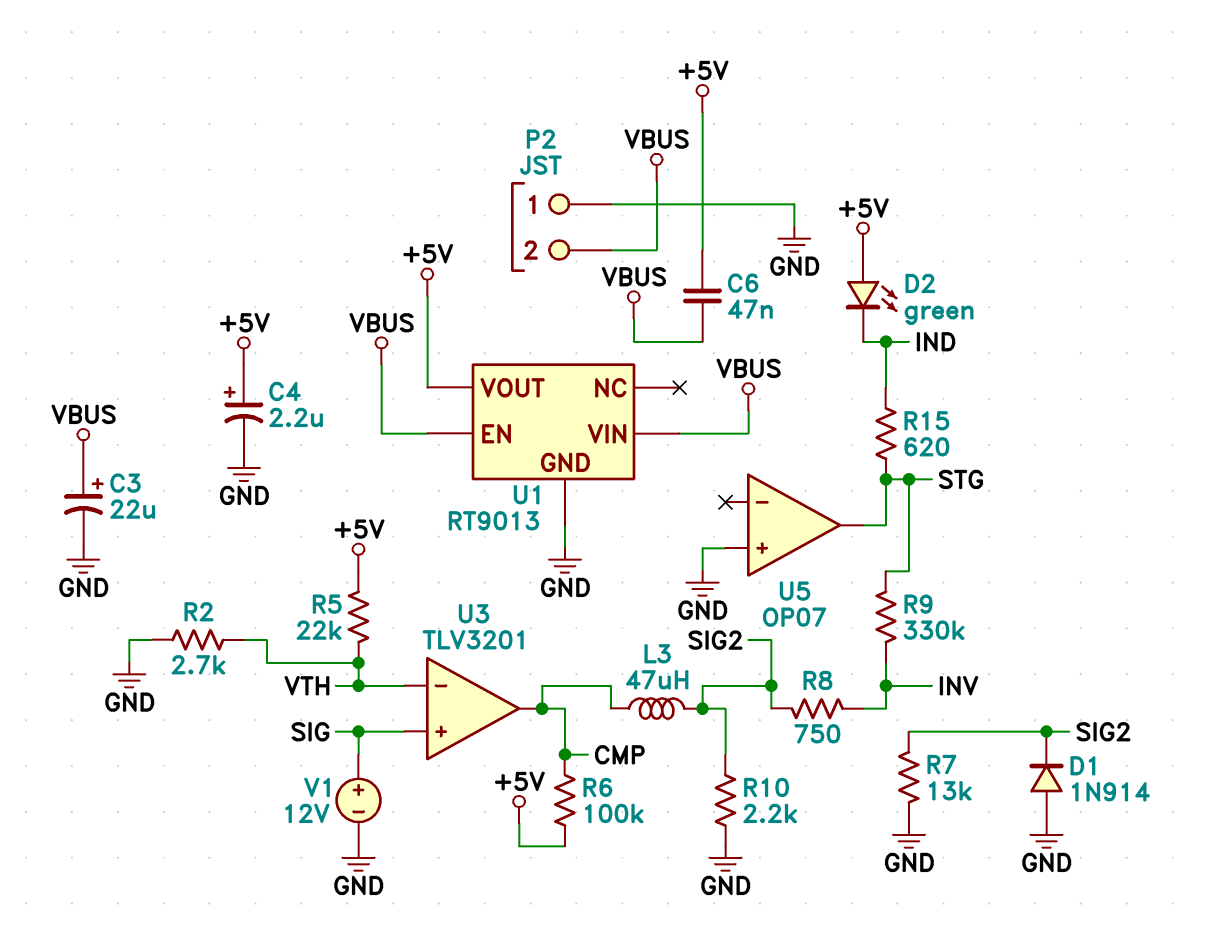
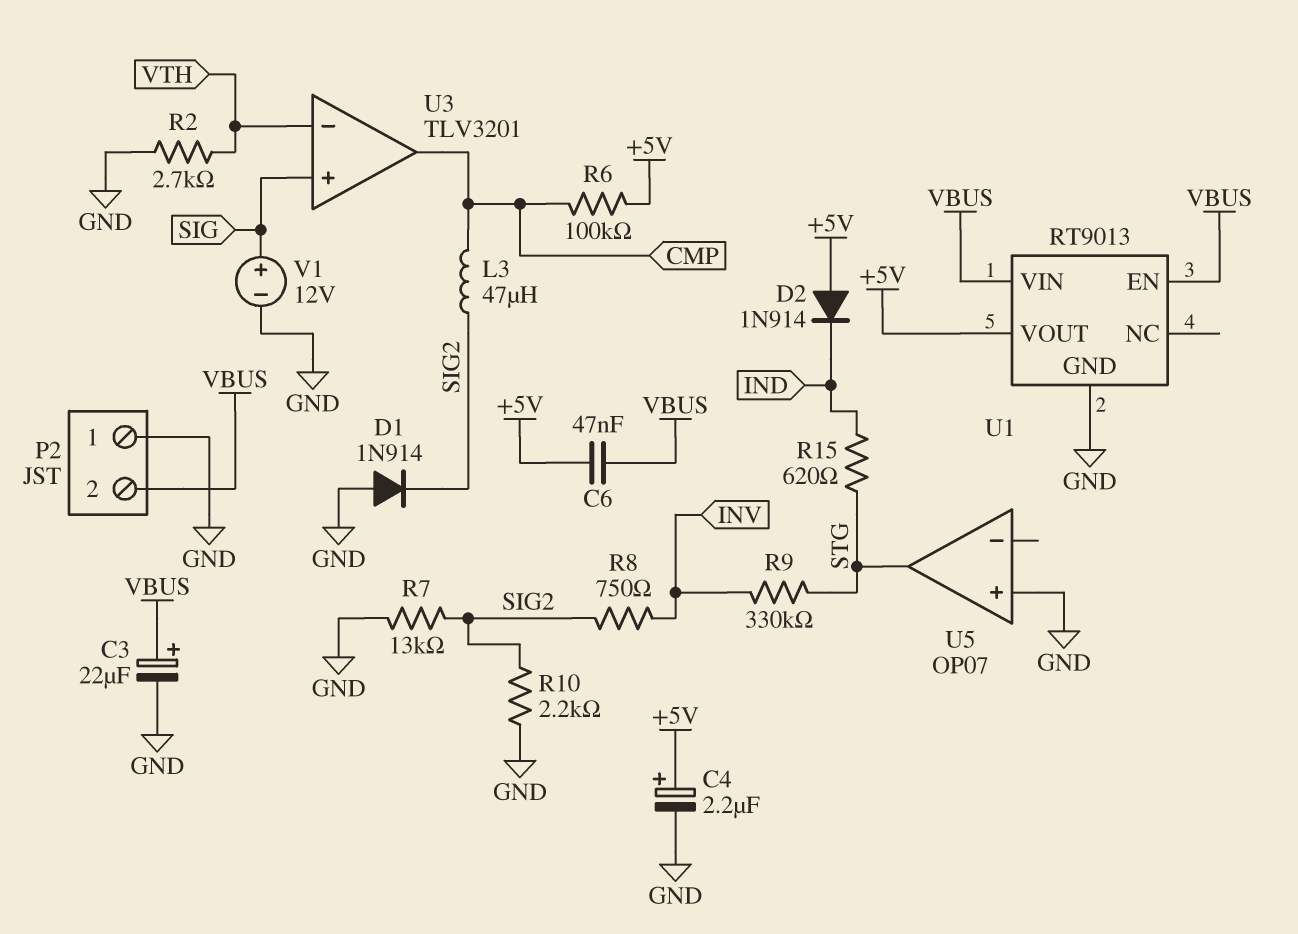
D2: LED green (A +5V, K IND) -> diode 1N914 (A +5V, K IND)
R5: 22k (+5V, VTH) -> none

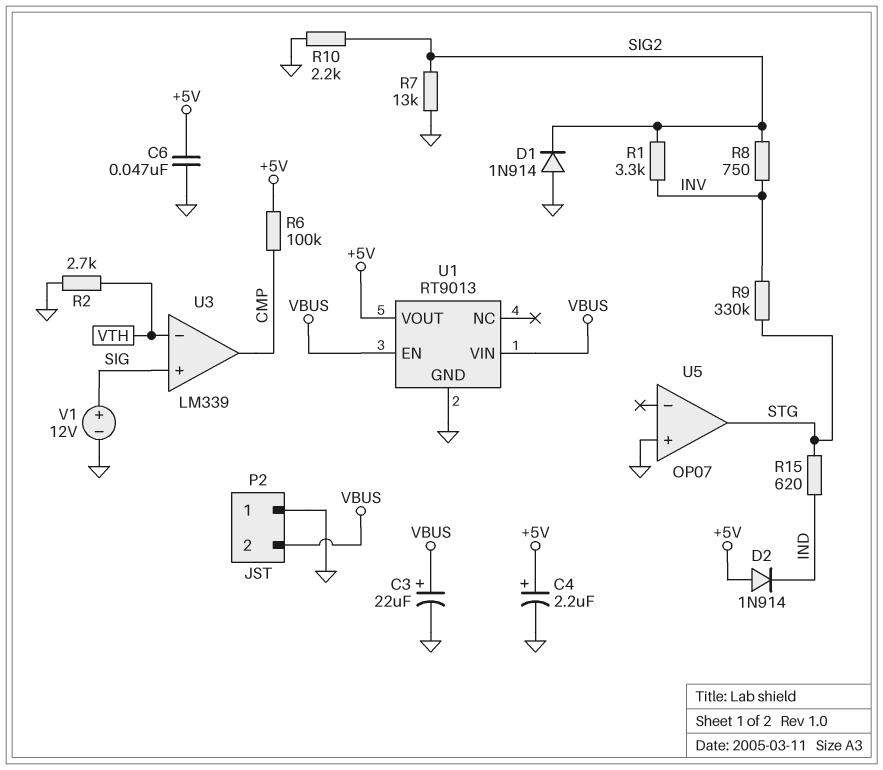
C6: 47nF (+5V, VBUS) -> 47nF (+5V, GND)
L3: 47uH (CMP, SIG2) -> none
R1: none -> 3.3k (INV, SIG2)
U3: TLV3201 -> LM339

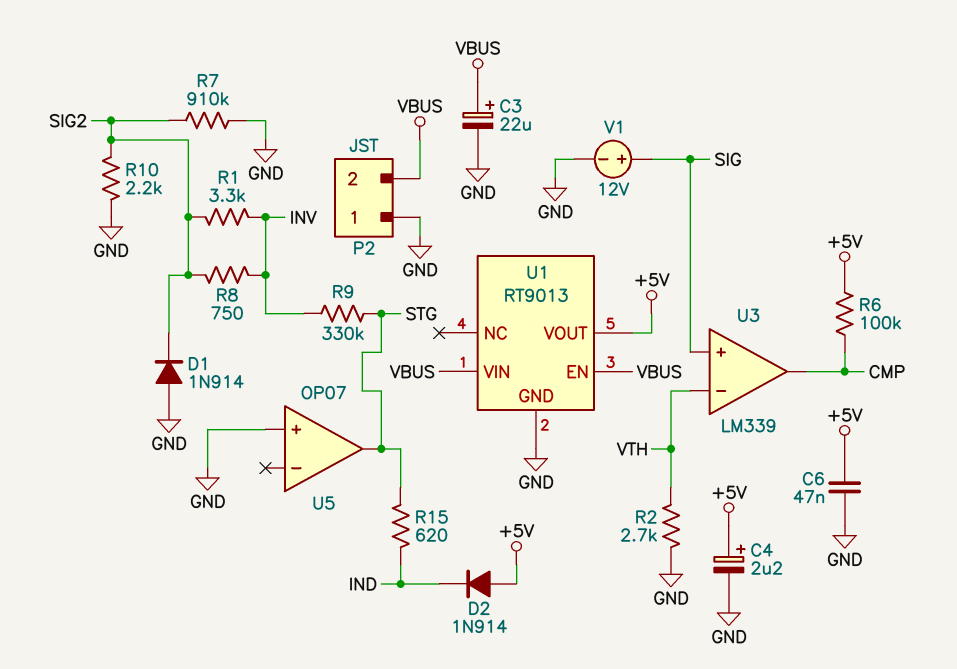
R7: 13k (GND, SIG2) -> 910k (GND, SIG2)

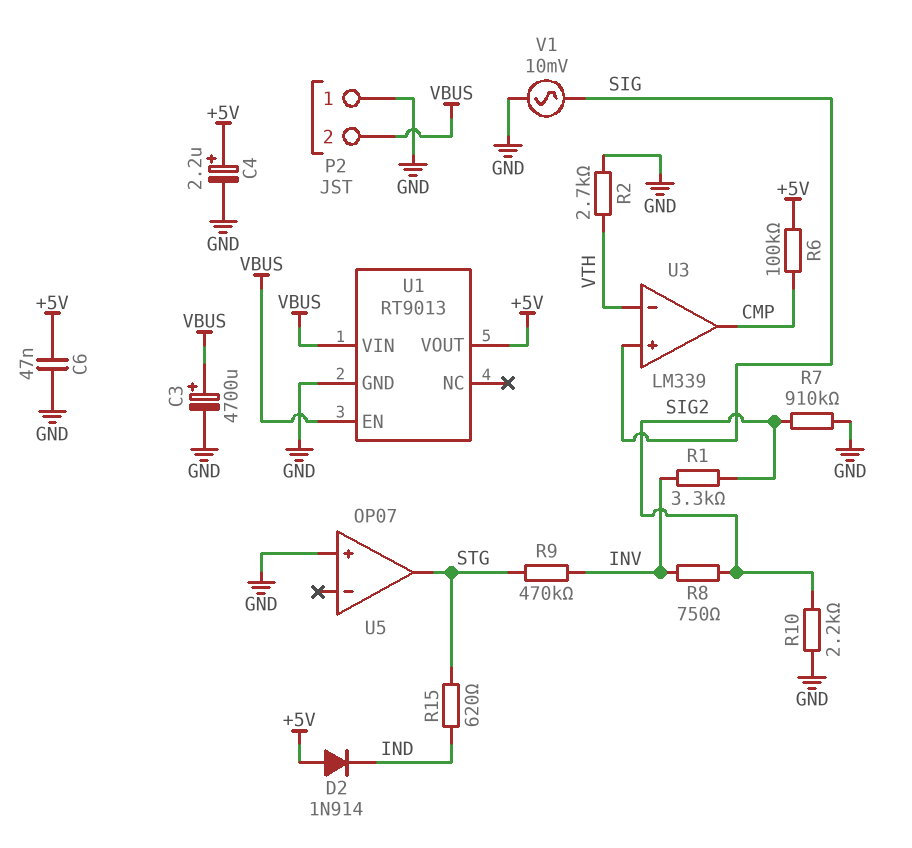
C3: 22uF (plus VBUS, minus GND) -> 4700uF (plus VBUS, minus GND)
D1: diode 1N914 (A GND, K SIG2) -> none
R9: 330k (INV, STG) -> 470k (INV, STG)
V1: 12V (plus SIG, minus GND) -> AC 10mV (GND, SIG)

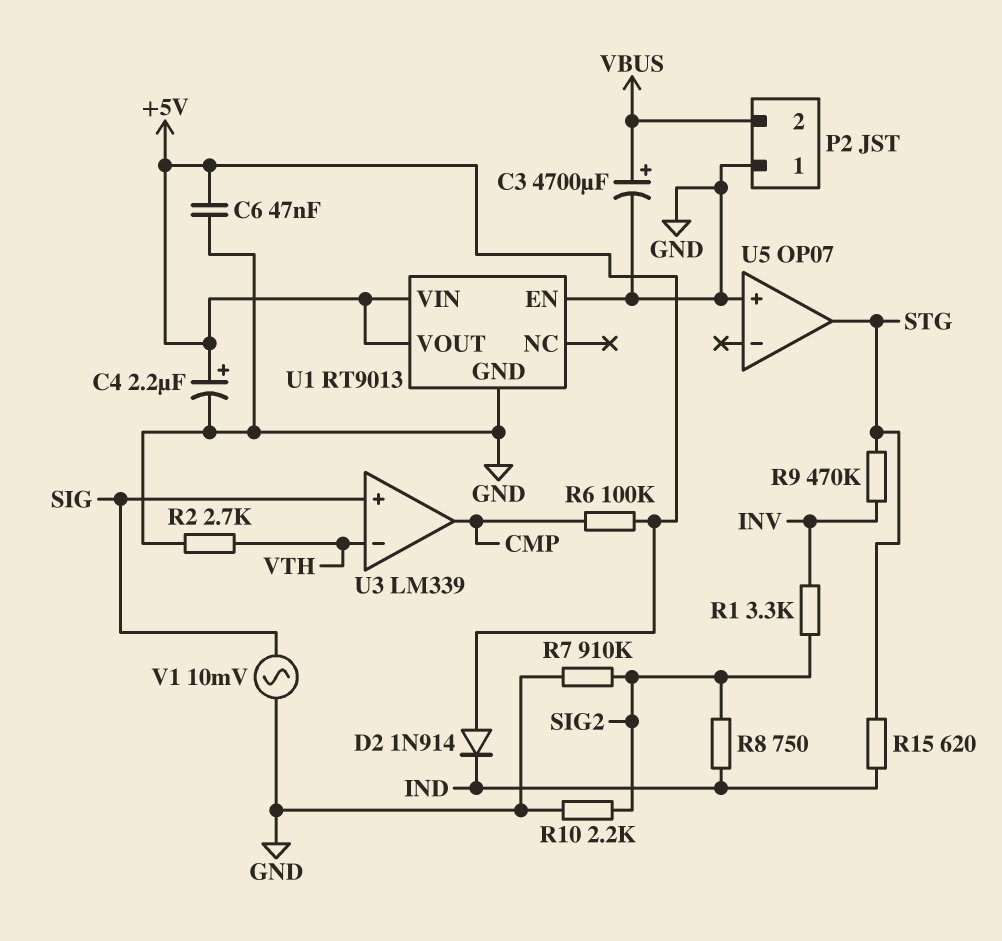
R8: 750 (INV, SIG2) -> 750 (IND, SIG2)
U1 pin EN: VBUS -> GND
U1 pin VIN: VBUS -> +5V

